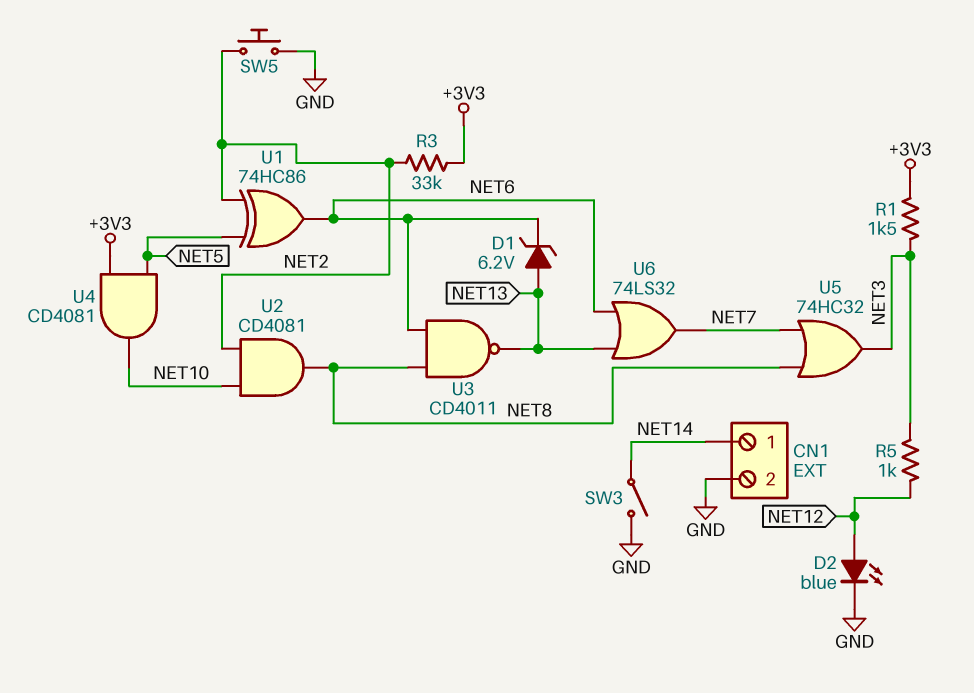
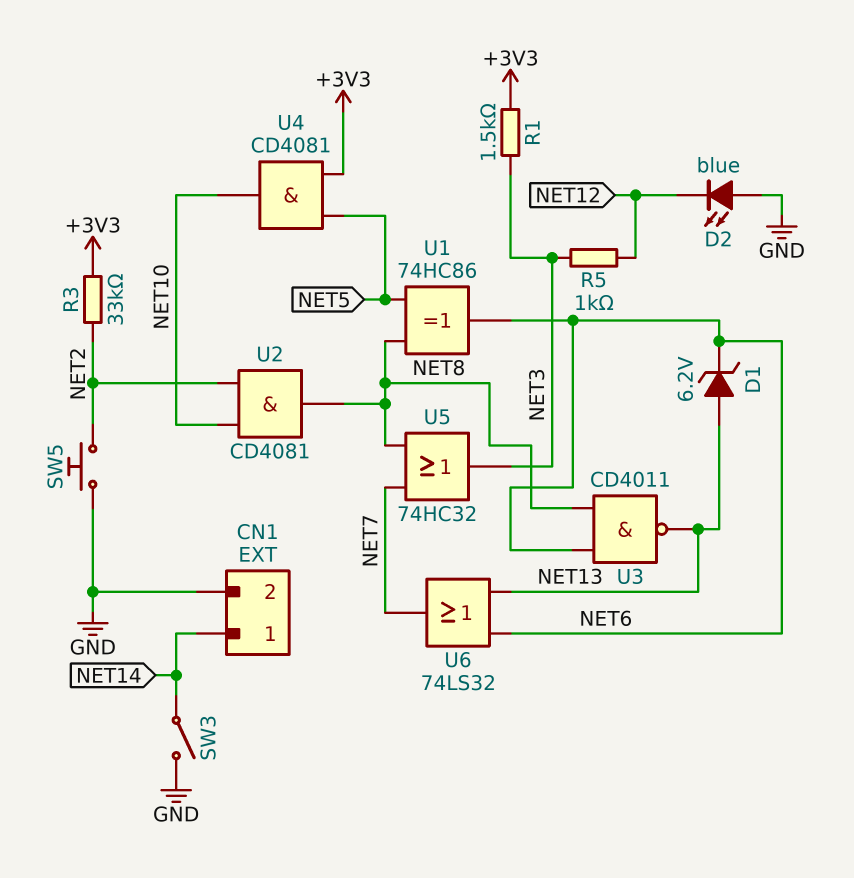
D2: LED blue (A NET12, K GND) -> LED blue (A GND, K NET12)
U1: XOR 74HC86 (in NET2, in NET5, out NET6) -> XOR 74HC86 (in NET5, in NET8, out NET6)

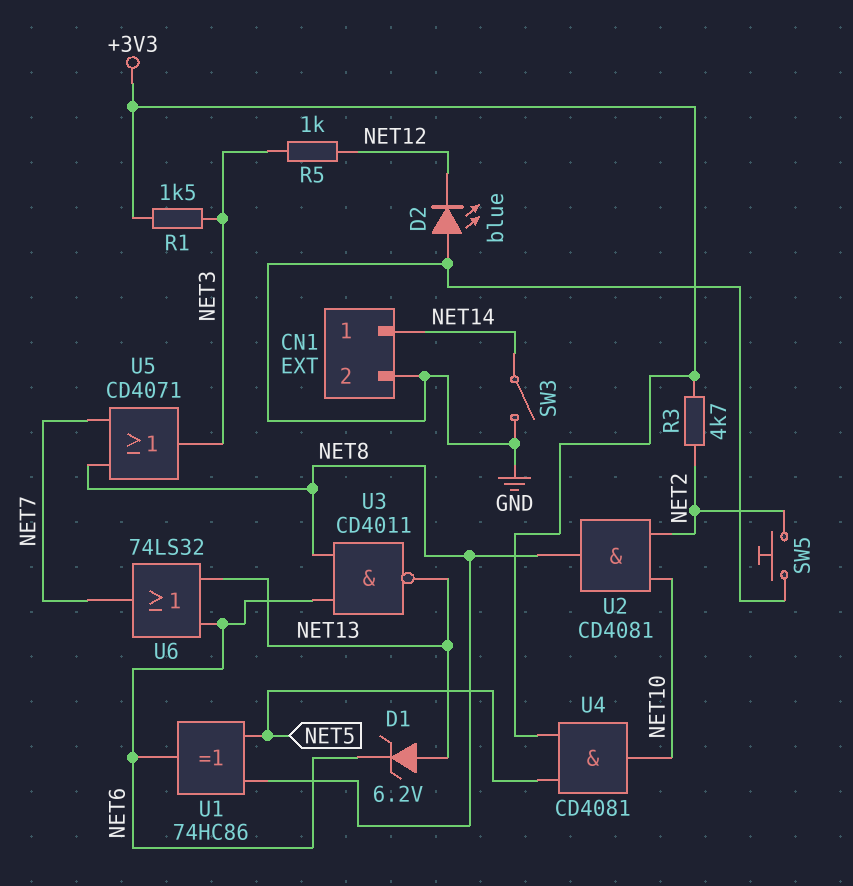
R3: 33k (+3V3, NET2) -> 4.7k (+3V3, NET2)
U5: OR 74HC32 (in NET7, in NET8, out NET3) -> OR CD4071 (in NET7, in NET8, out NET3)

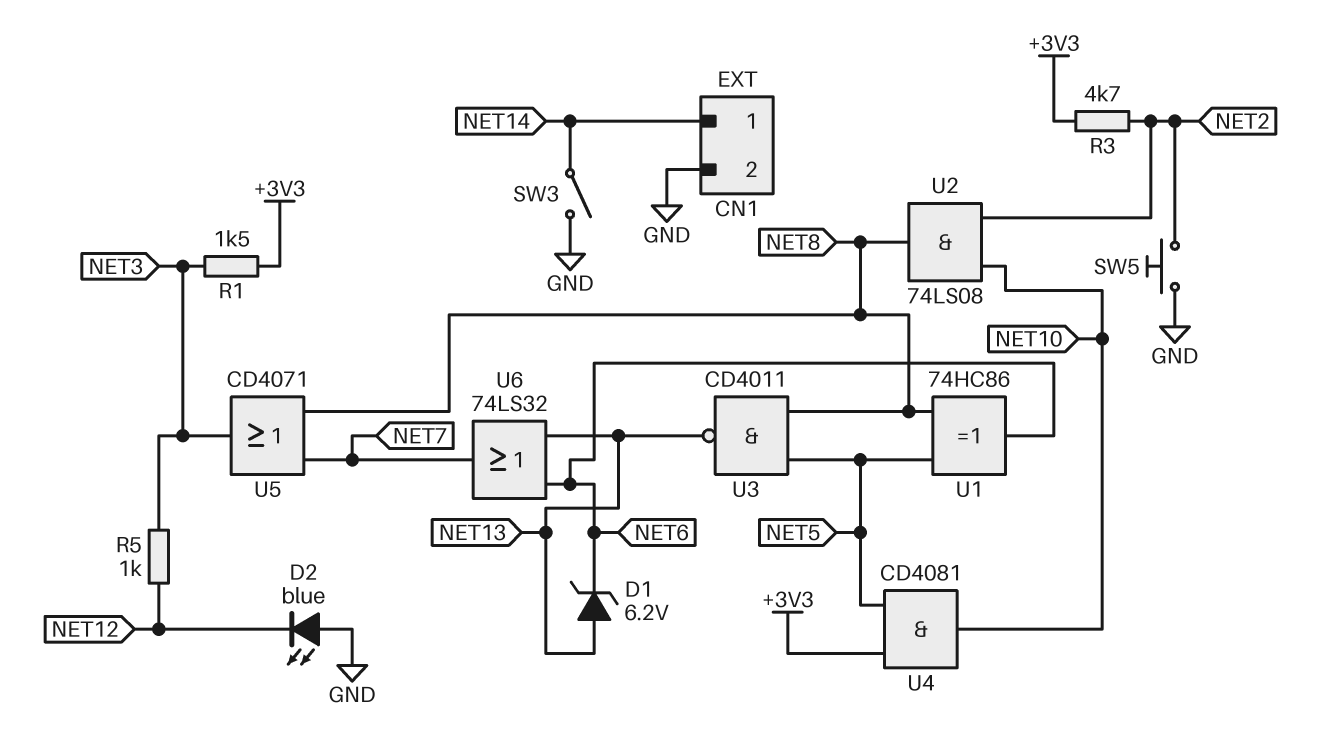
U2: AND CD4081 (in NET2, in NET10, out NET8) -> AND 74LS08 (in NET2, in NET10, out NET8)
U3: NAND CD4011 (in NET6, in NET8, out NET13) -> NAND CD4011 (in NET5, in NET8, out NET13)

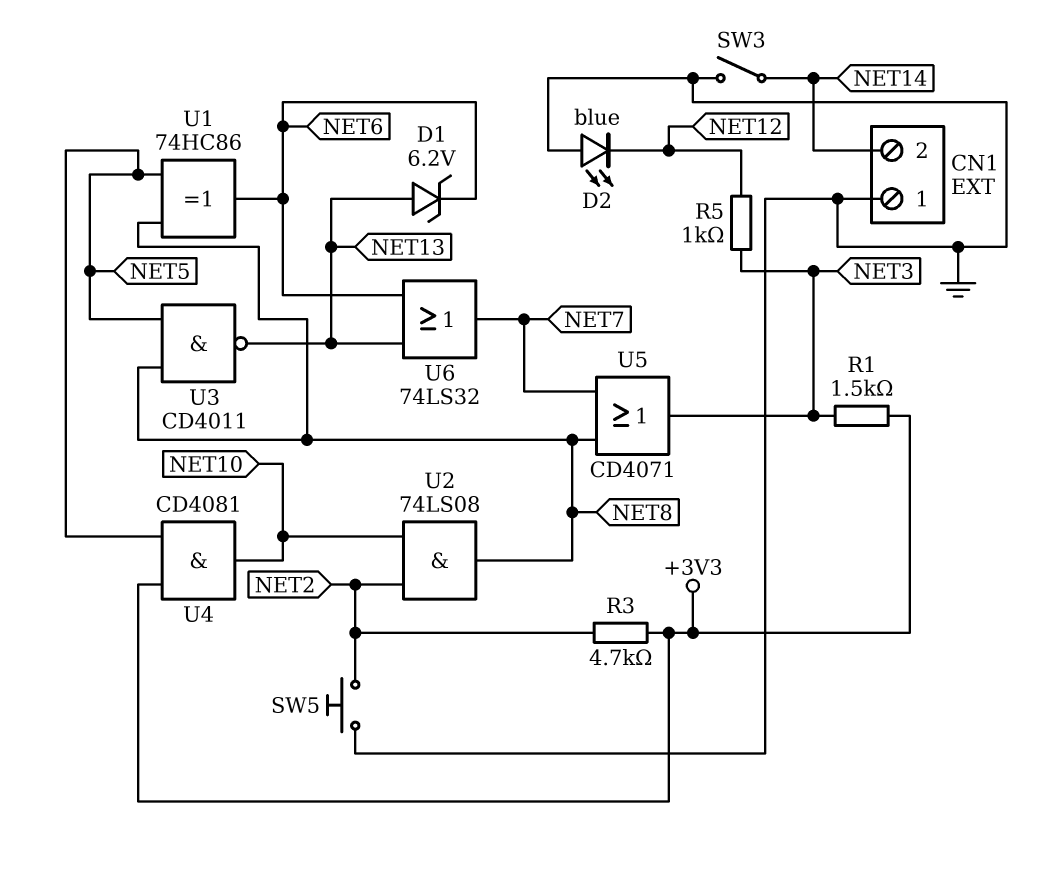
CN1 pin 1: NET14 -> GND
CN1 pin 2: GND -> NET14

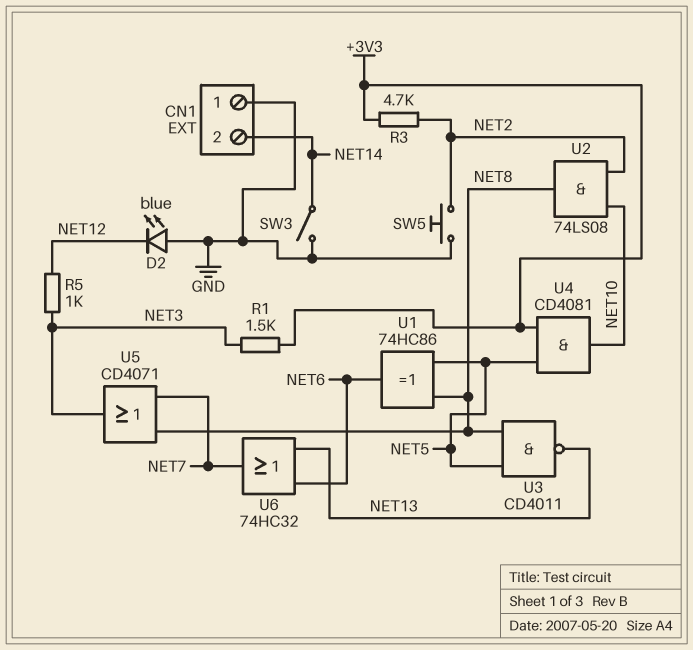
D1: zener 6.2V (A NET13, K NET6) -> none
U6: OR 74LS32 (in NET6, in NET13, out NET7) -> OR 74HC32 (in NET6, in NET13, out NET7)

